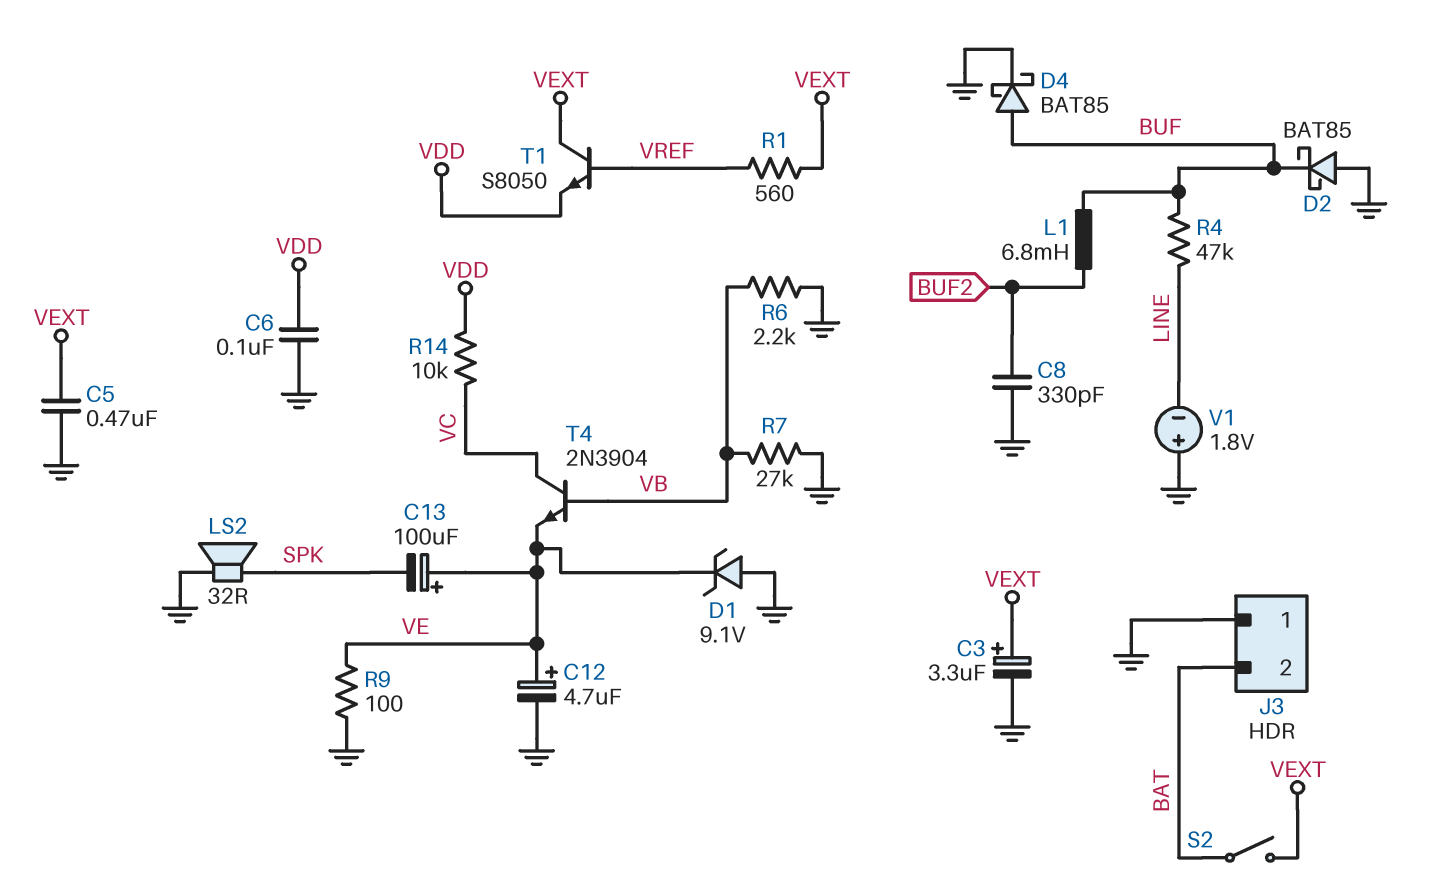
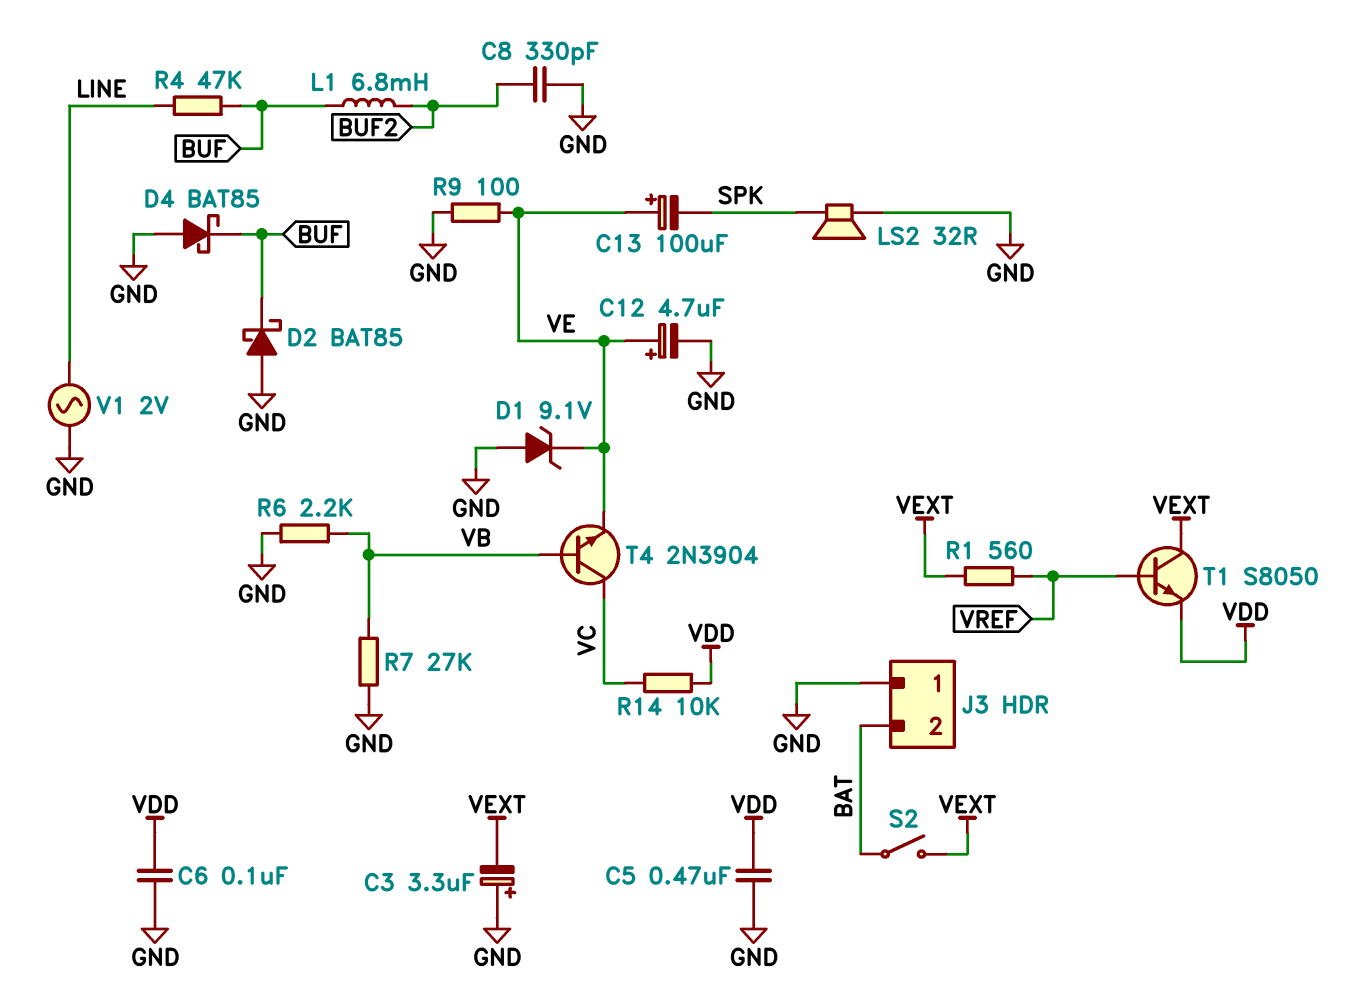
C3: 3.3uF (plus VEXT, minus GND) -> 3.3uF (plus GND, minus VEXT)
C5: 470nF (GND, VEXT) -> 470nF (GND, VDD)
D4: schottky BAT85 (A BUF, K GND) -> schottky BAT85 (A GND, K BUF)
V1: 1.8V (plus GND, minus LINE) -> AC 2V (GND, LINE)

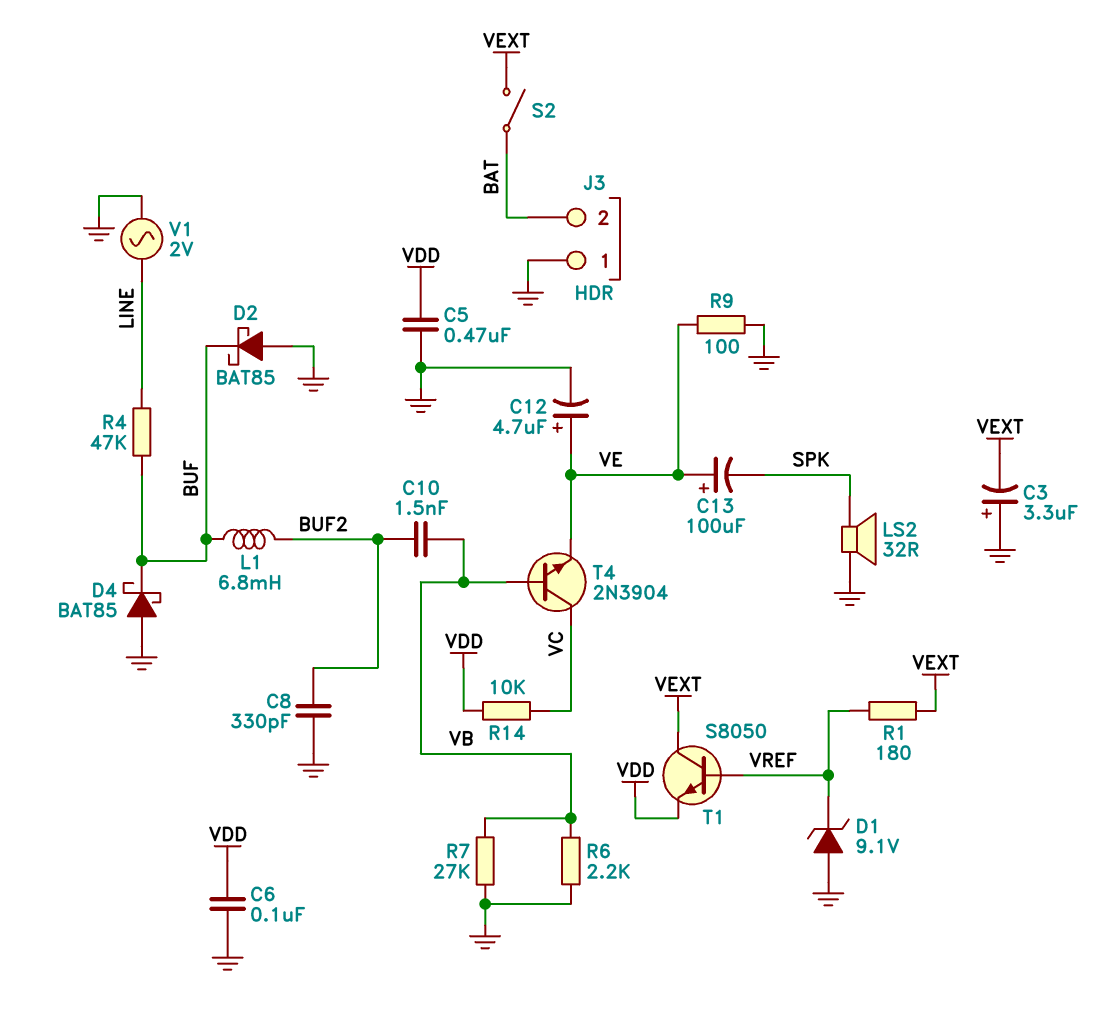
C10: none -> 1.5nF (BUF2, VB)
D1: zener 9.1V (A GND, K VE) -> zener 9.1V (A GND, K VREF)
R1: 560 (VEXT, VREF) -> 180 (VEXT, VREF)

